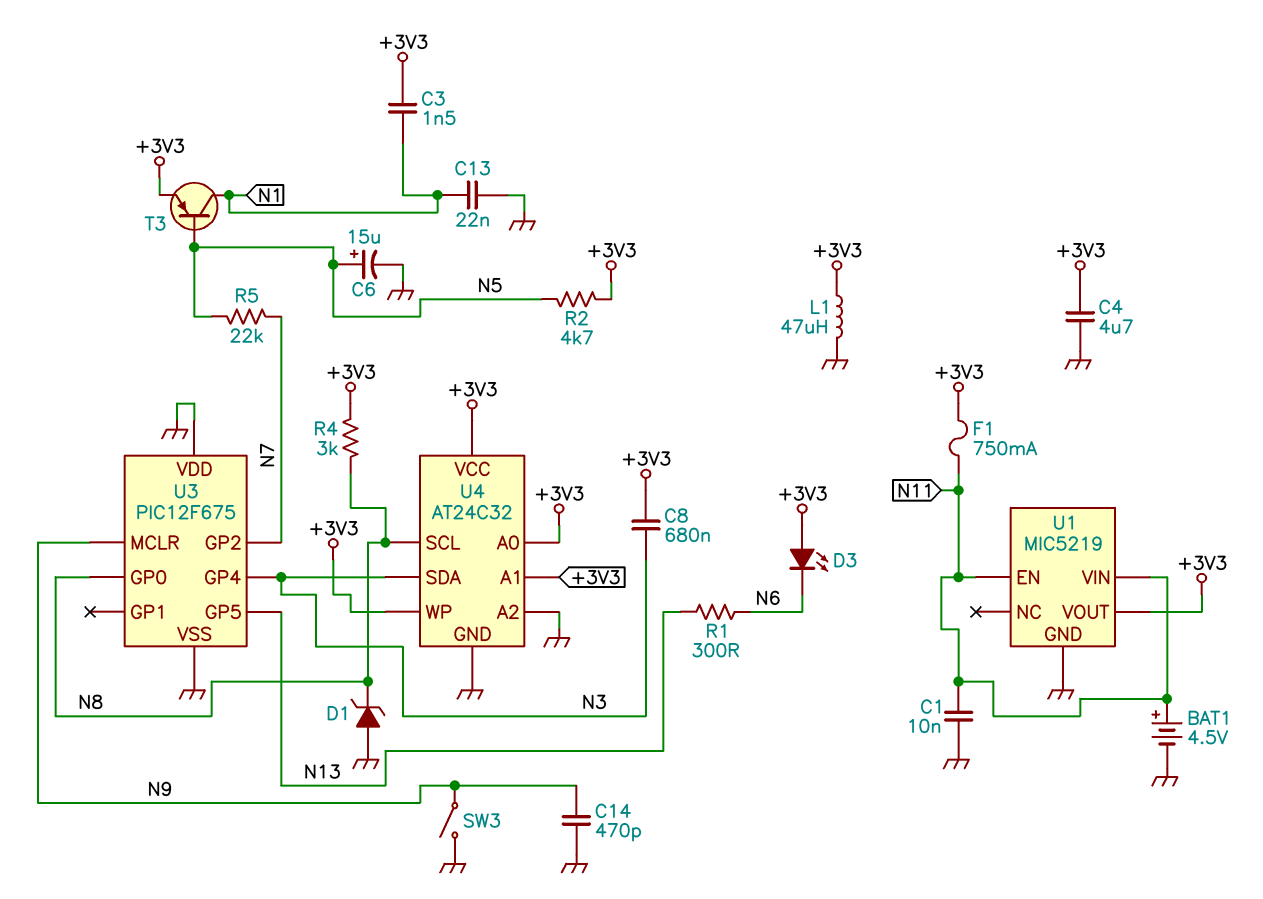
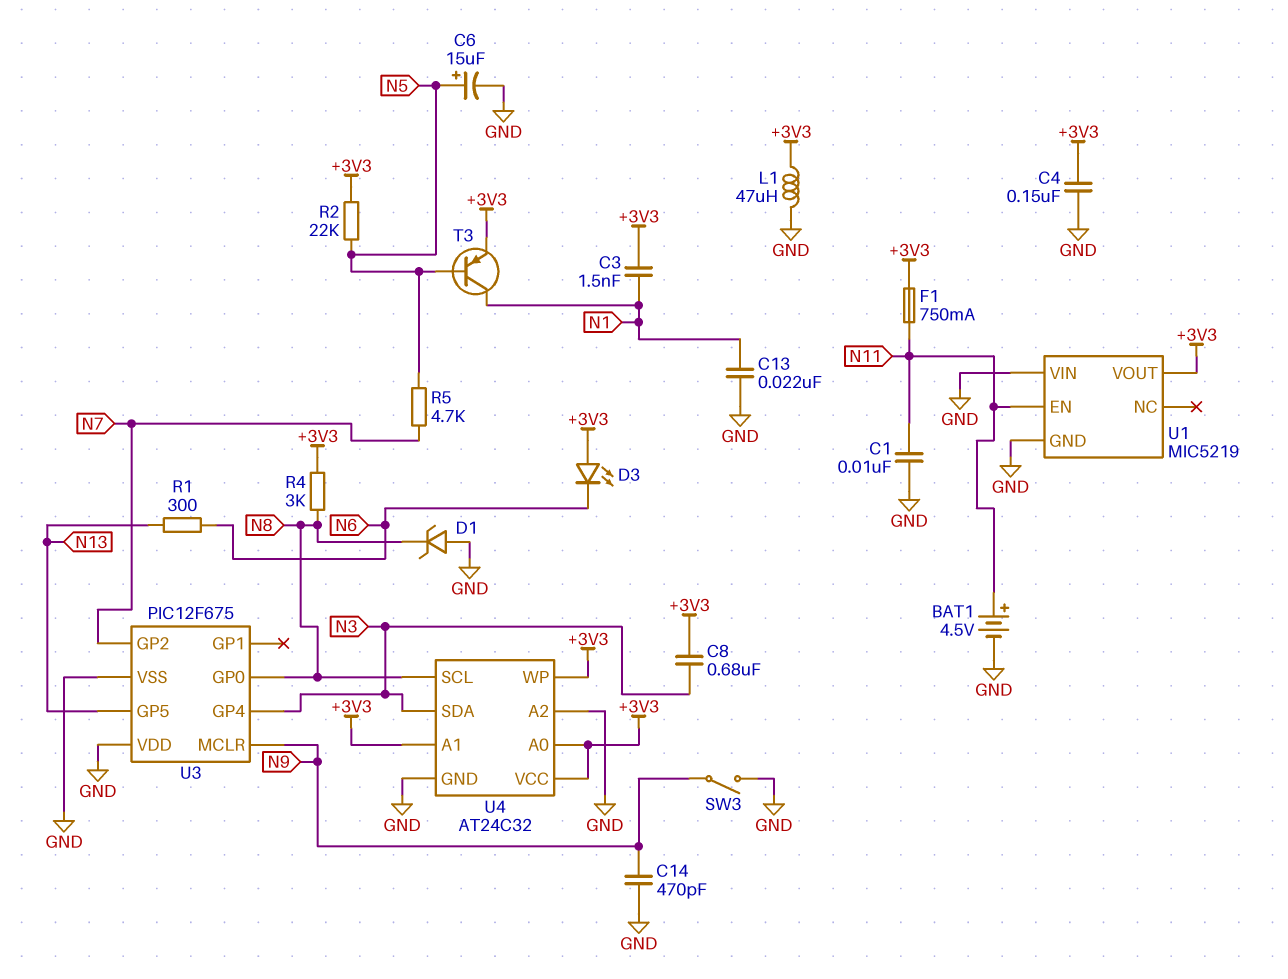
C4: 4.7uF (+3V3, GND) -> 150nF (+3V3, GND)
R2: 4.7k (+3V3, N5) -> 22k (+3V3, N5)
R5: 22k (N5, N7) -> 4.7k (N5, N7)
U1 pin VIN: N11 -> GND

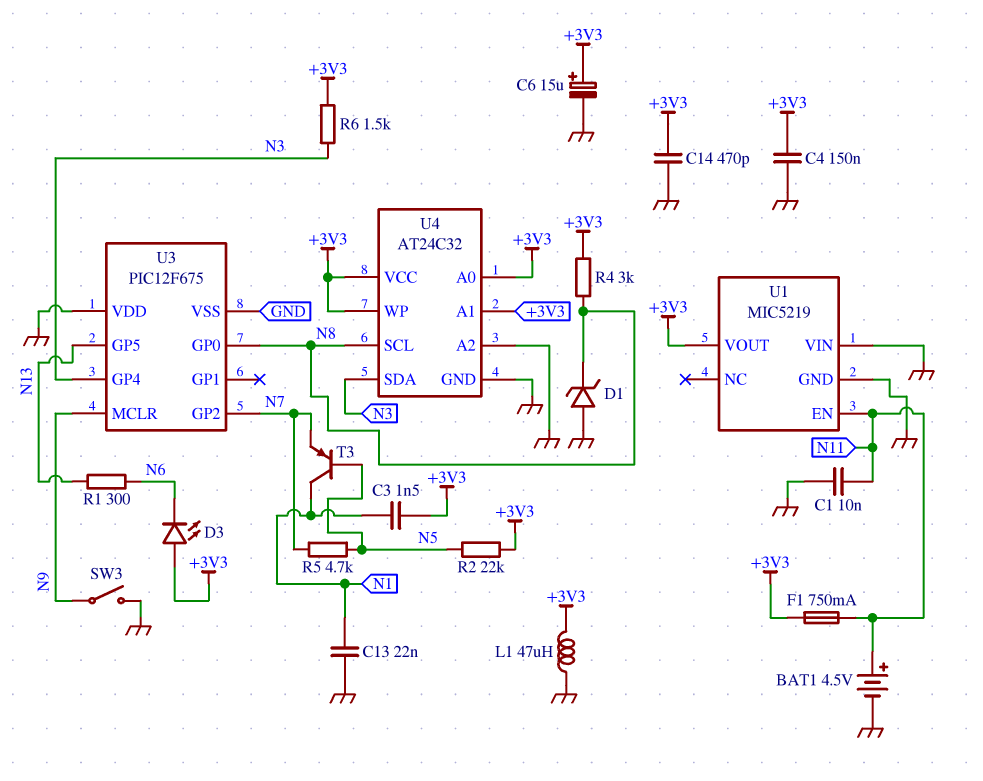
C6: 15uF (plus N5, minus GND) -> 15uF (plus +3V3, minus GND)
C8: 680nF (+3V3, N3) -> none
C14: 470pF (GND, N9) -> 470pF (+3V3, GND)
R6: none -> 1.5k (+3V3, N3)
T3: PNP (B N5, C N1, E +3V3) -> PNP (B N5, C N1, E N7)

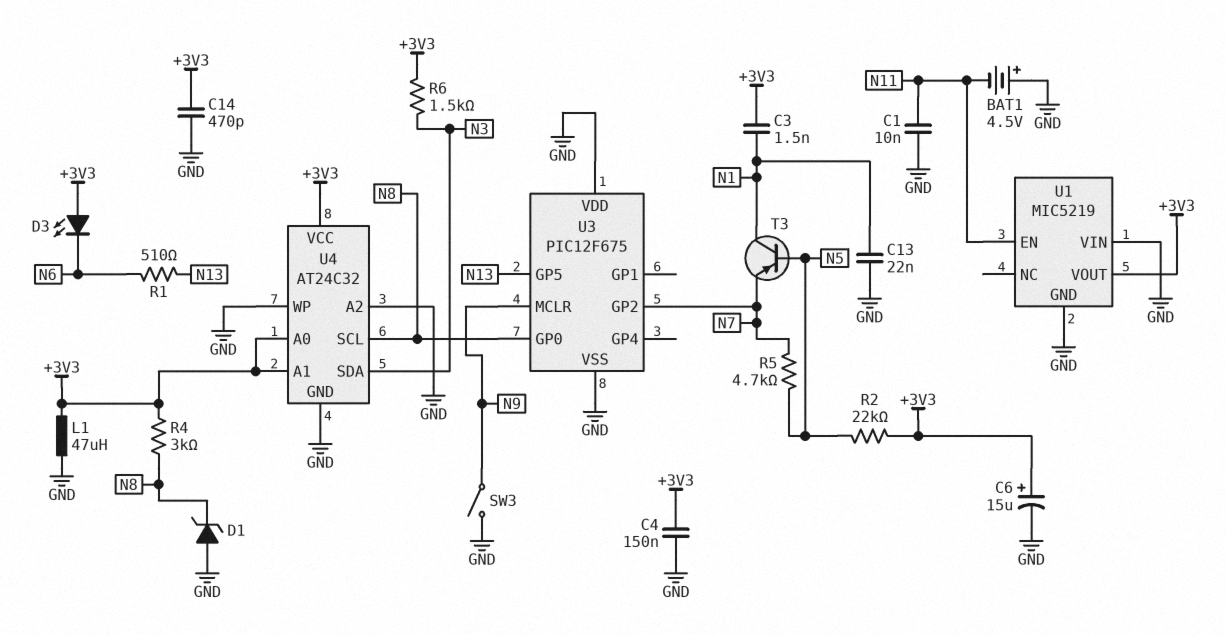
BAT1: 4.5V (plus N11, minus GND) -> 4.5V (plus GND, minus N11)
F1: 750mA (+3V3, N11) -> none
R1: 300 (N6, N13) -> 510 (N6, N13)
U3 pin GP4: N3 -> none
U4 pin WP: +3V3 -> GND

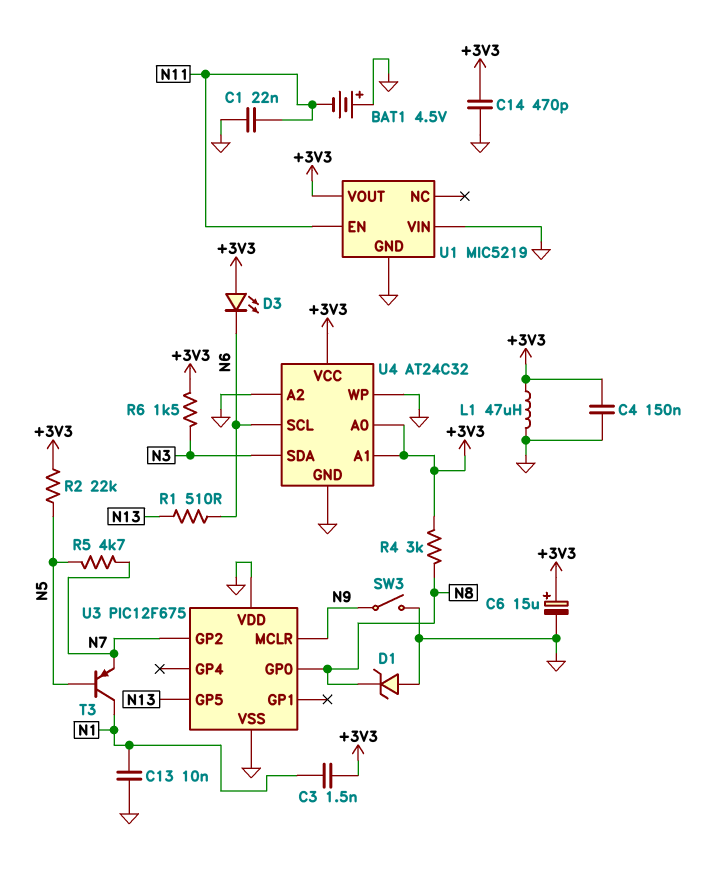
C1: 10nF (GND, N11) -> 22nF (GND, N11)
C13: 22nF (GND, N1) -> 10nF (GND, N1)
U4 pin SCL: N8 -> N6

